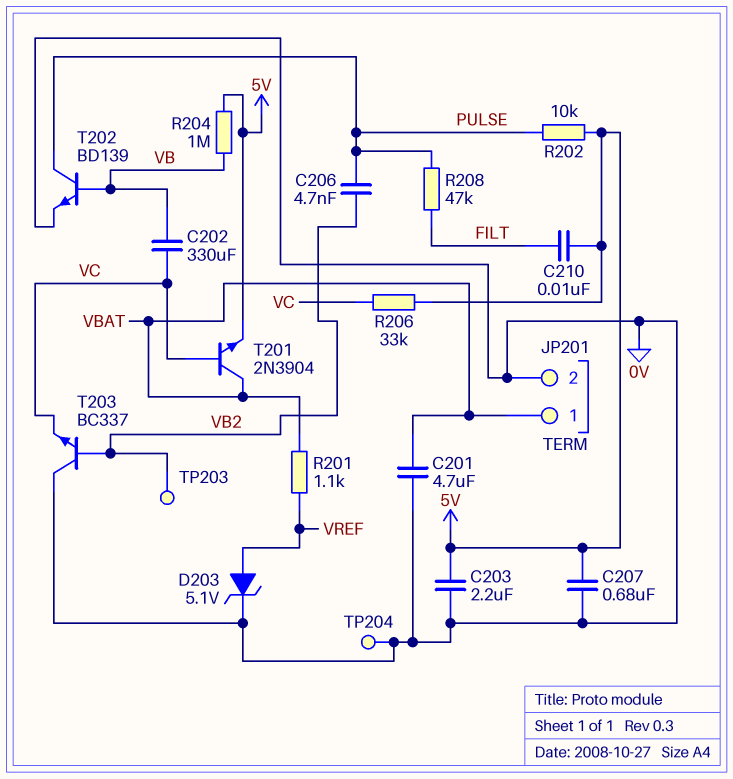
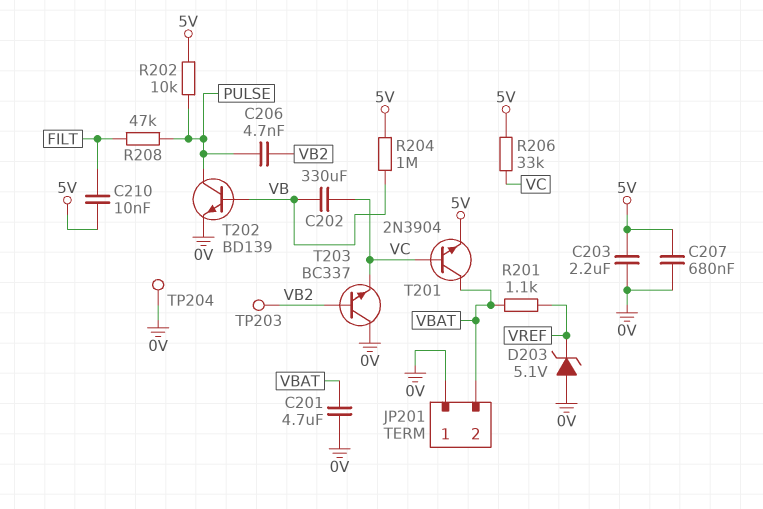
D203: zener 5.1V (A VREF, K 0V) -> zener 5.1V (A 0V, K VREF)
JP201 pin 1: VBAT -> 0V
JP201 pin 2: 0V -> VBAT

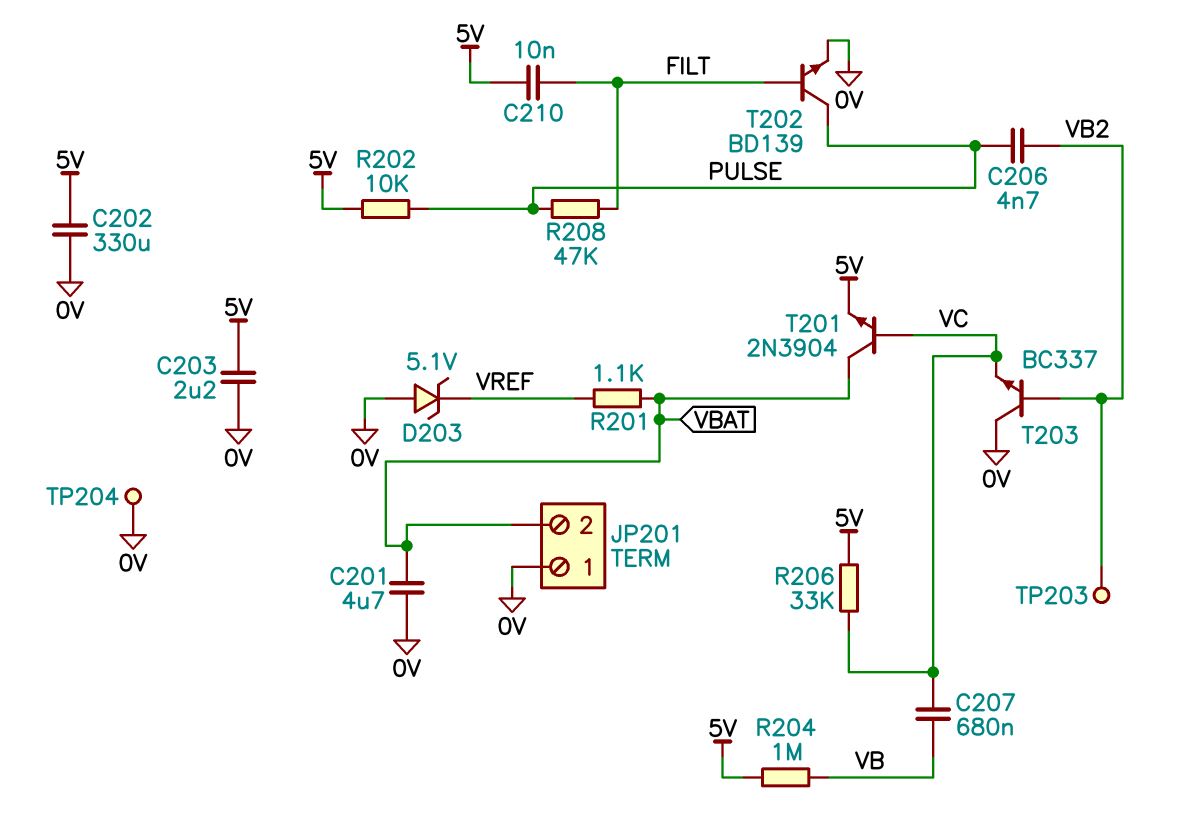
C202: 330uF (VB, VC) -> 330uF (0V, 5V)
C207: 680nF (0V, 5V) -> 680nF (VB, VC)
T202: NPN BD139 (B VB, C PULSE, E 0V) -> NPN BD139 (B FILT, C PULSE, E 0V)

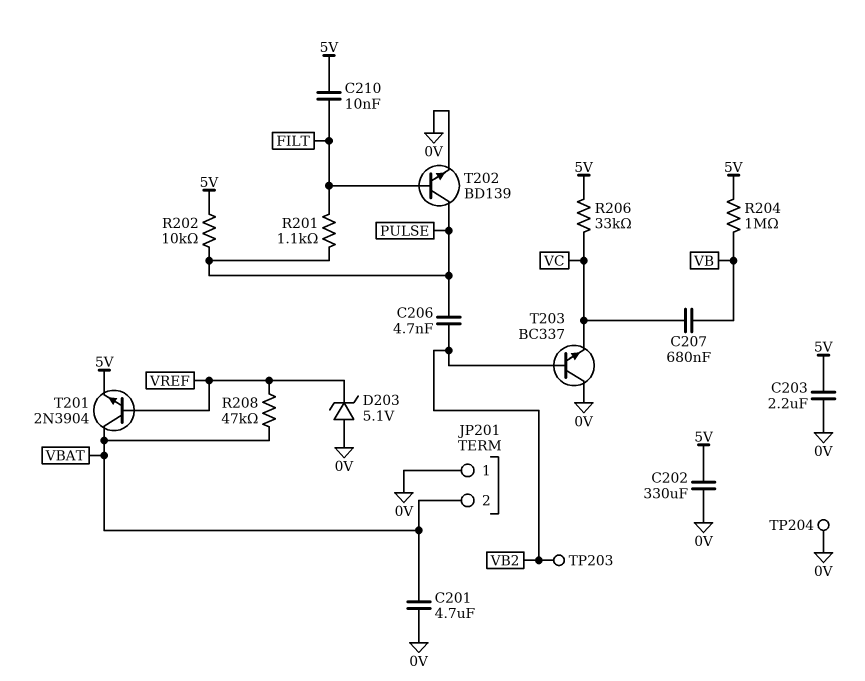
R201: 1.1k (VBAT, VREF) -> 1.1k (FILT, PULSE)
R208: 47k (FILT, PULSE) -> 47k (VBAT, VREF)
T201: NPN 2N3904 (B VC, C VBAT, E 5V) -> NPN 2N3904 (B VREF, C VBAT, E 5V)

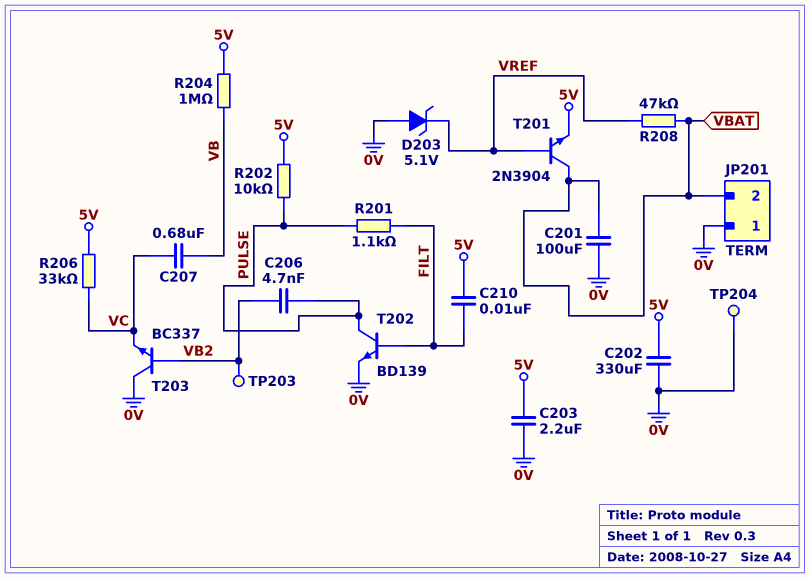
C201: 4.7uF (0V, VBAT) -> 100uF (0V, VBAT)

